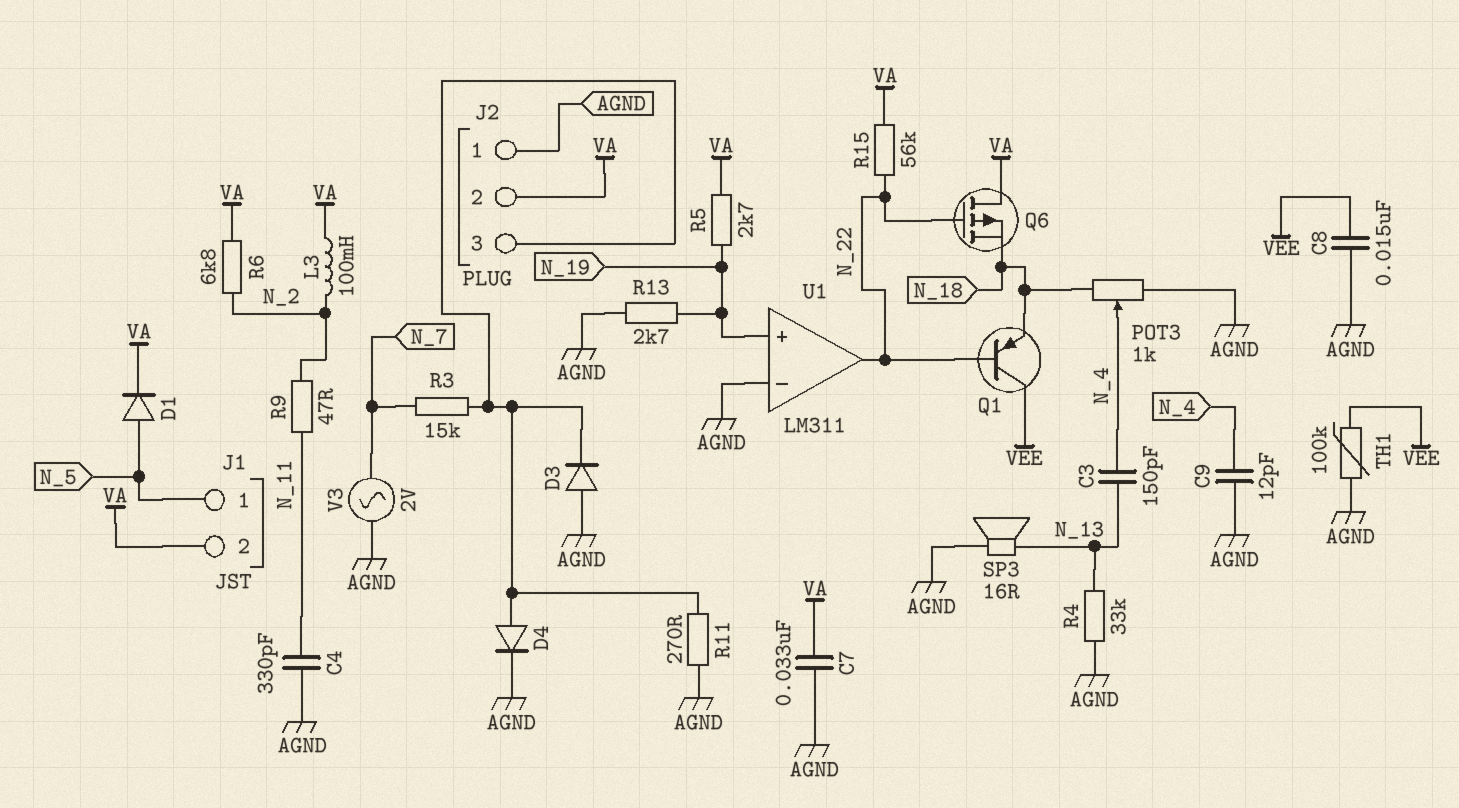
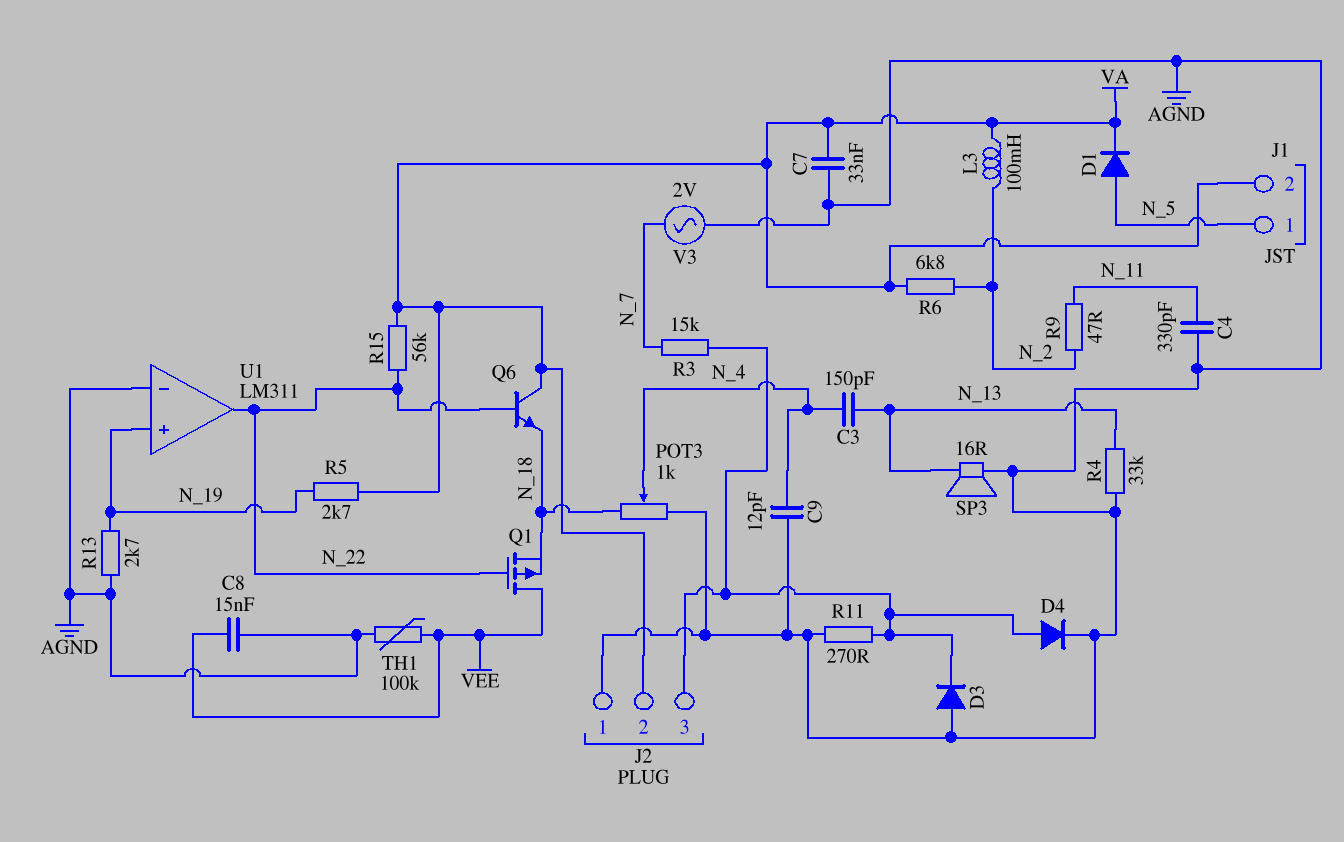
Q1: PNP (B N_22, C VEE, E N_18) -> PMOS (G N_22, D VEE, S N_18)
Q6: PMOS (G N_22, D VA, S N_18) -> NPN (B N_22, C VA, E N_18)

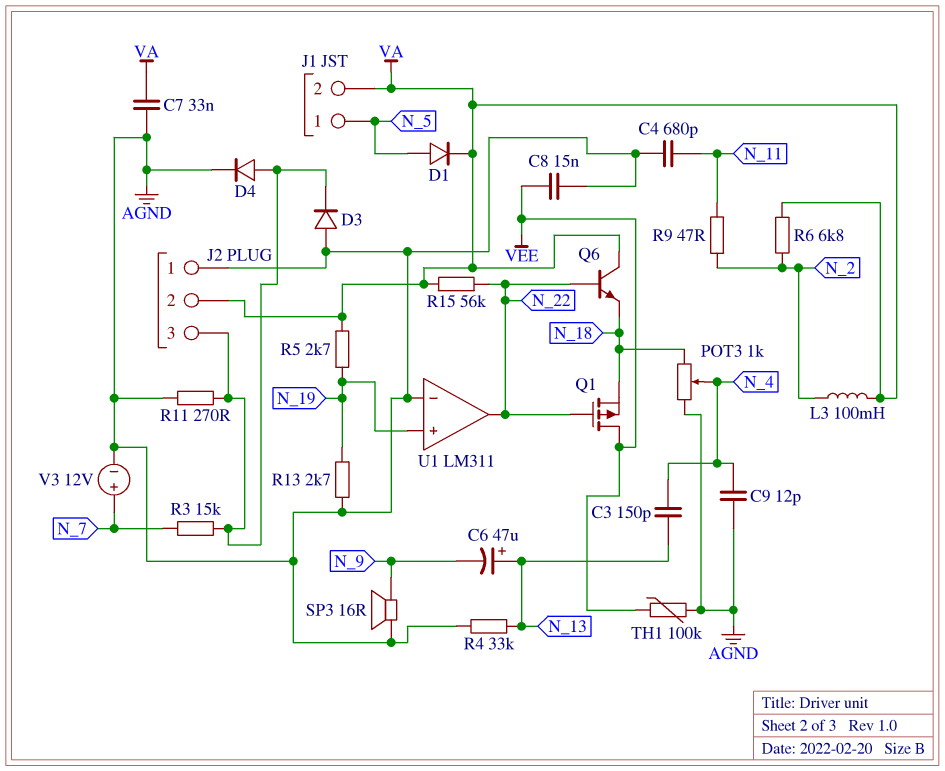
C4: 330pF (AGND, N_11) -> 680pF (AGND, N_11)
C6: none -> 47uF (plus N_13, minus N_9)
SP3: speaker 16R (AGND, N_13) -> speaker 16R (AGND, N_9)
V3: AC 2V (AGND, N_7) -> 12V (plus N_7, minus AGND)

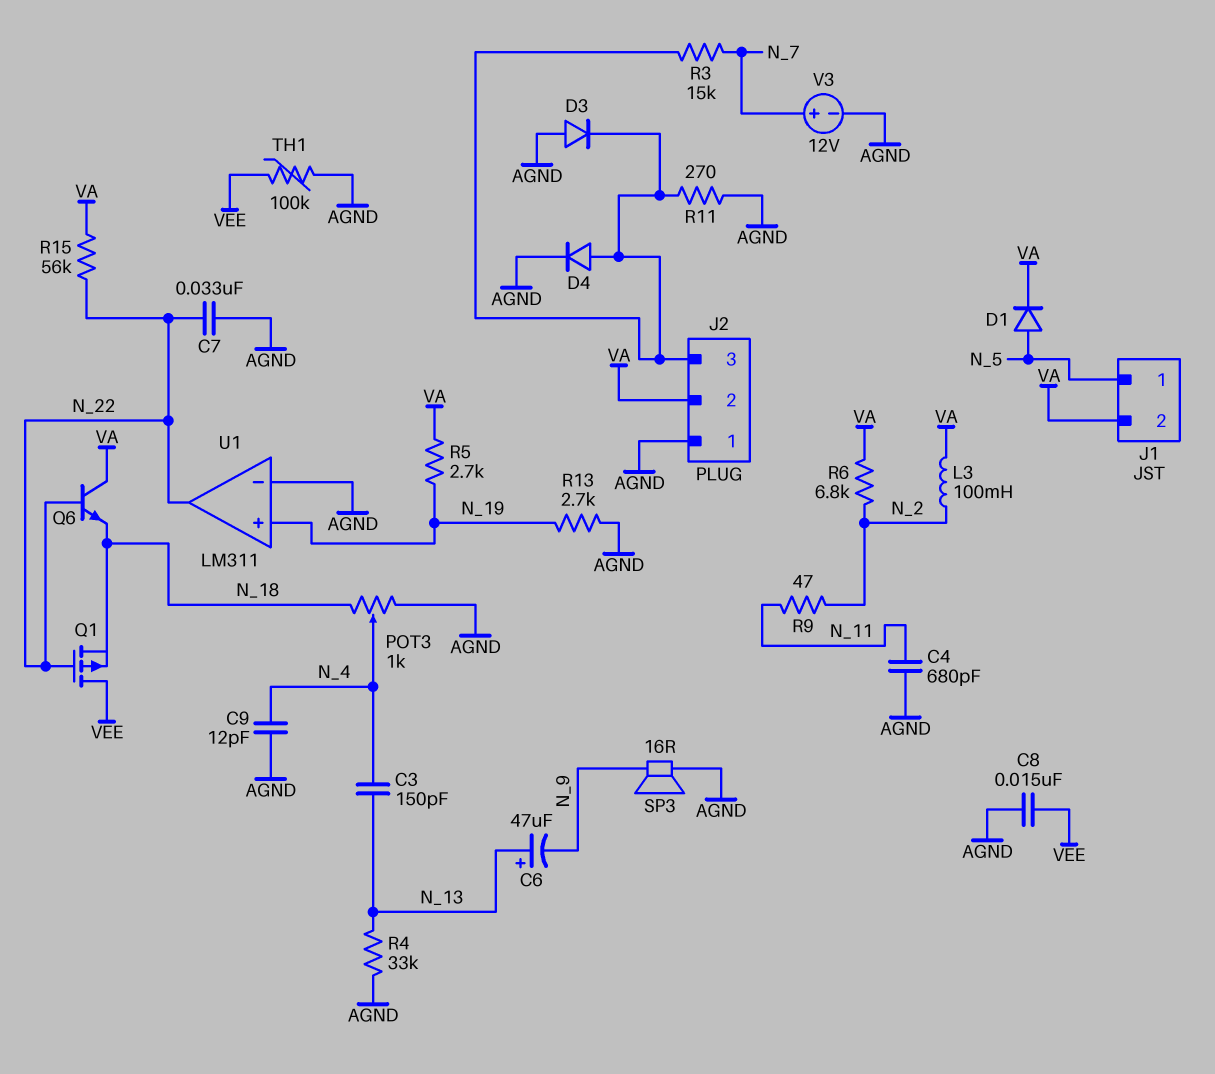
C7: 33nF (AGND, VA) -> 33nF (AGND, N_22)

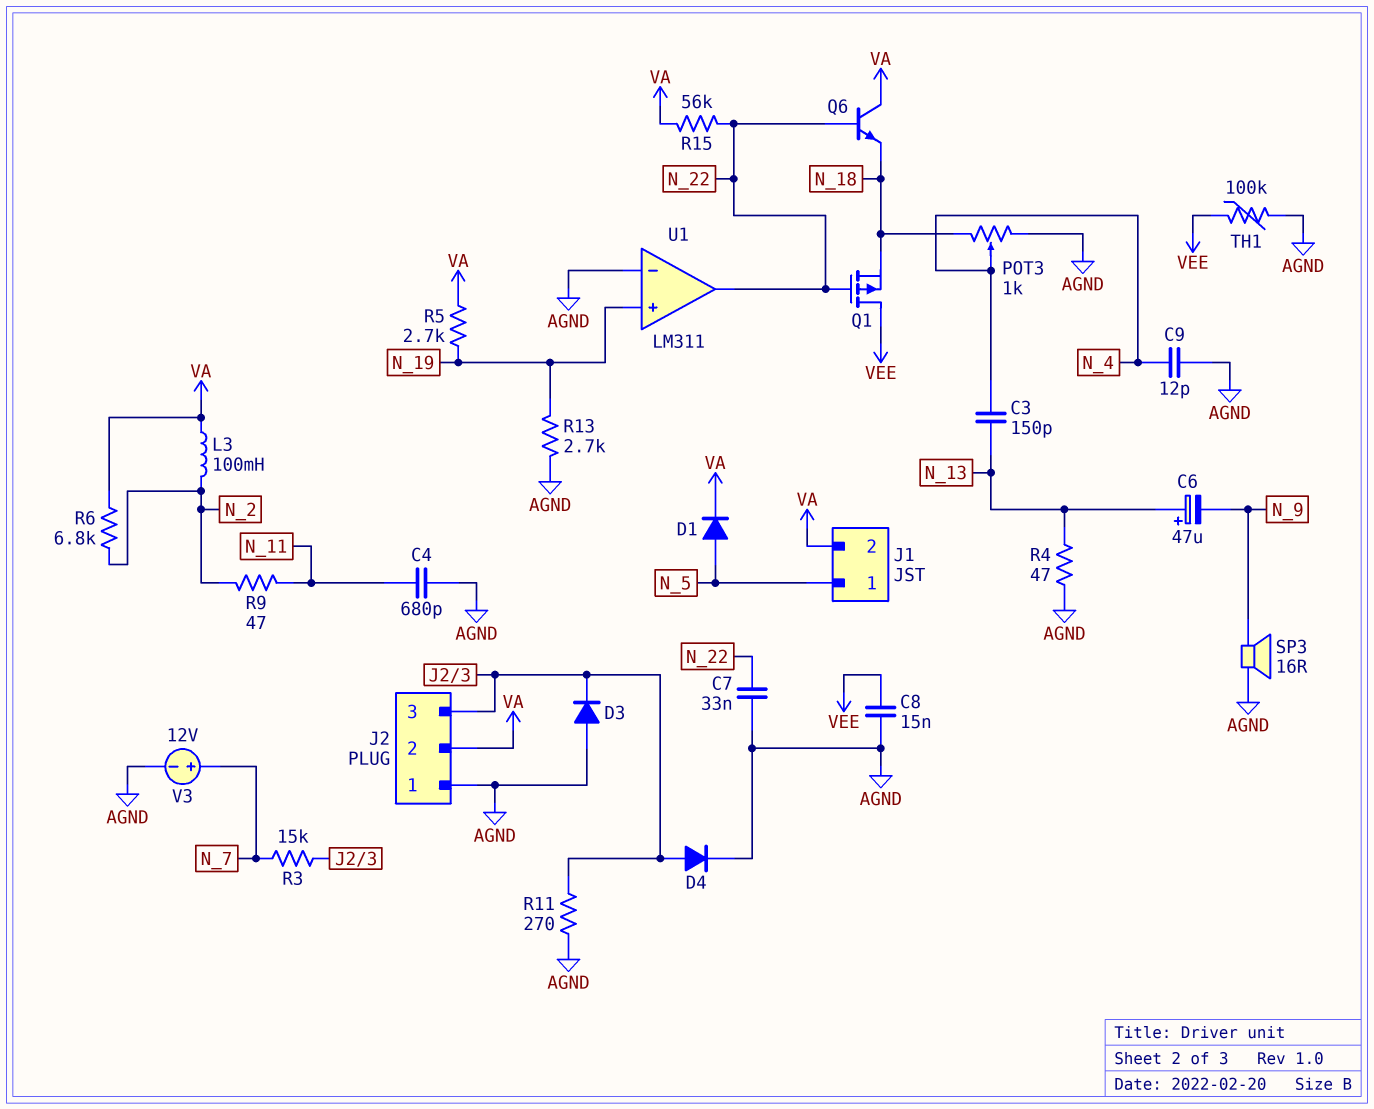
R4: 33k (AGND, N_13) -> 47 (AGND, N_13)

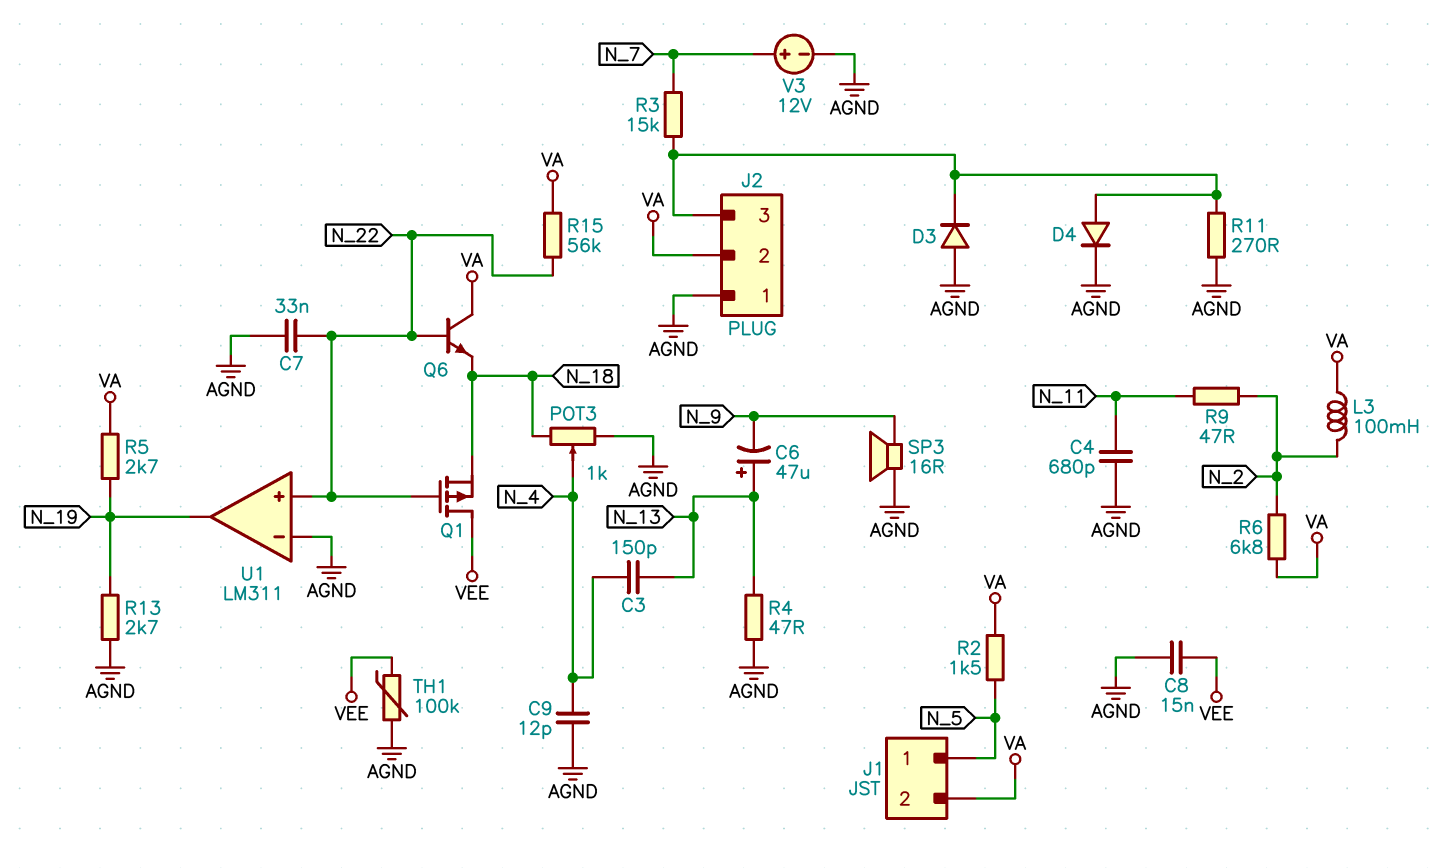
D1: diode (A N_5, K VA) -> none
R2: none -> 1.5k (N_5, VA)
U1 pin in+: N_19 -> N_22
U1 pin out: N_22 -> N_19

